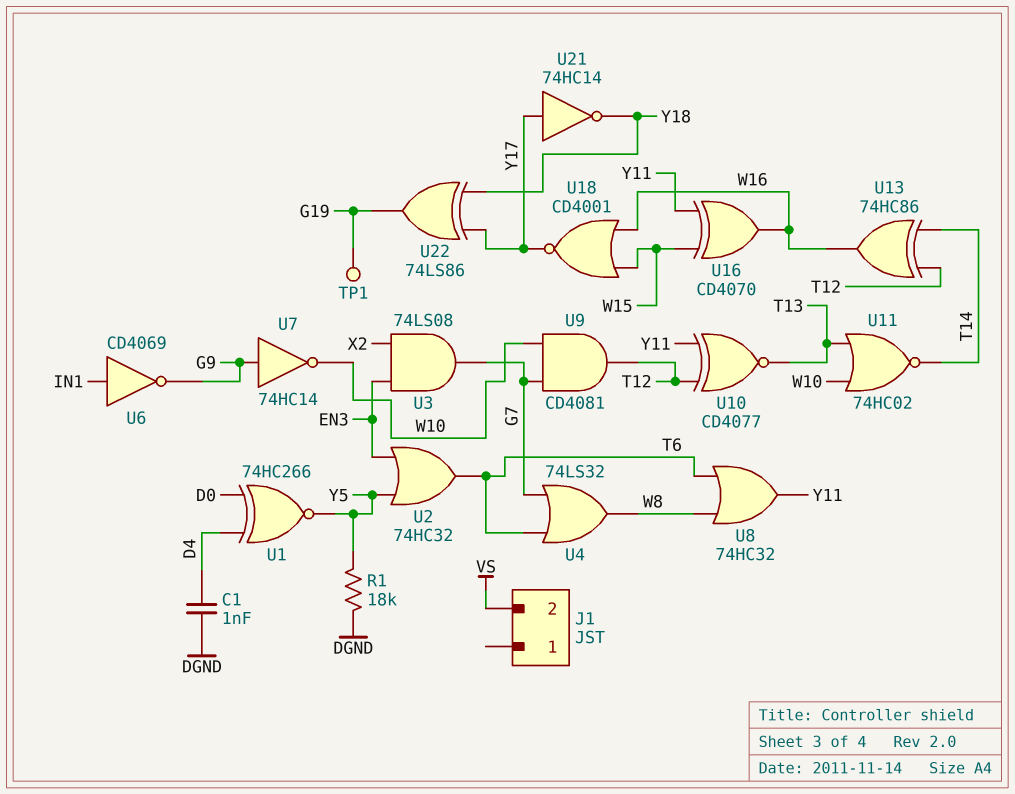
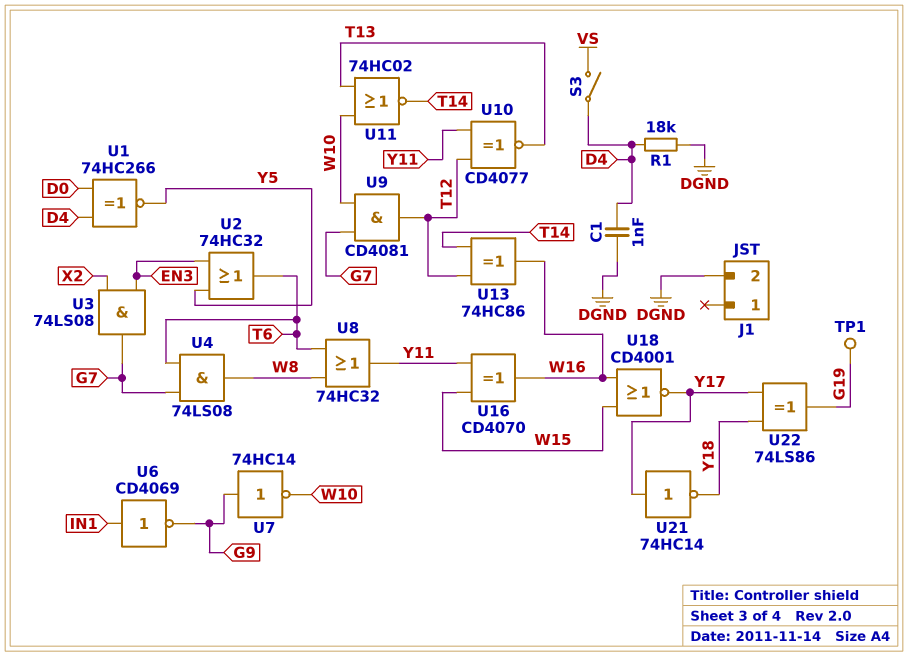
J1 pin 2: VS -> DGND
R1: 18k (DGND, Y5) -> 18k (D4, DGND)
S3: none -> switch (D4, VS)
U4: OR 74LS32 (in G7, in T6, out W8) -> AND 74LS08 (in G7, in T6, out W8)

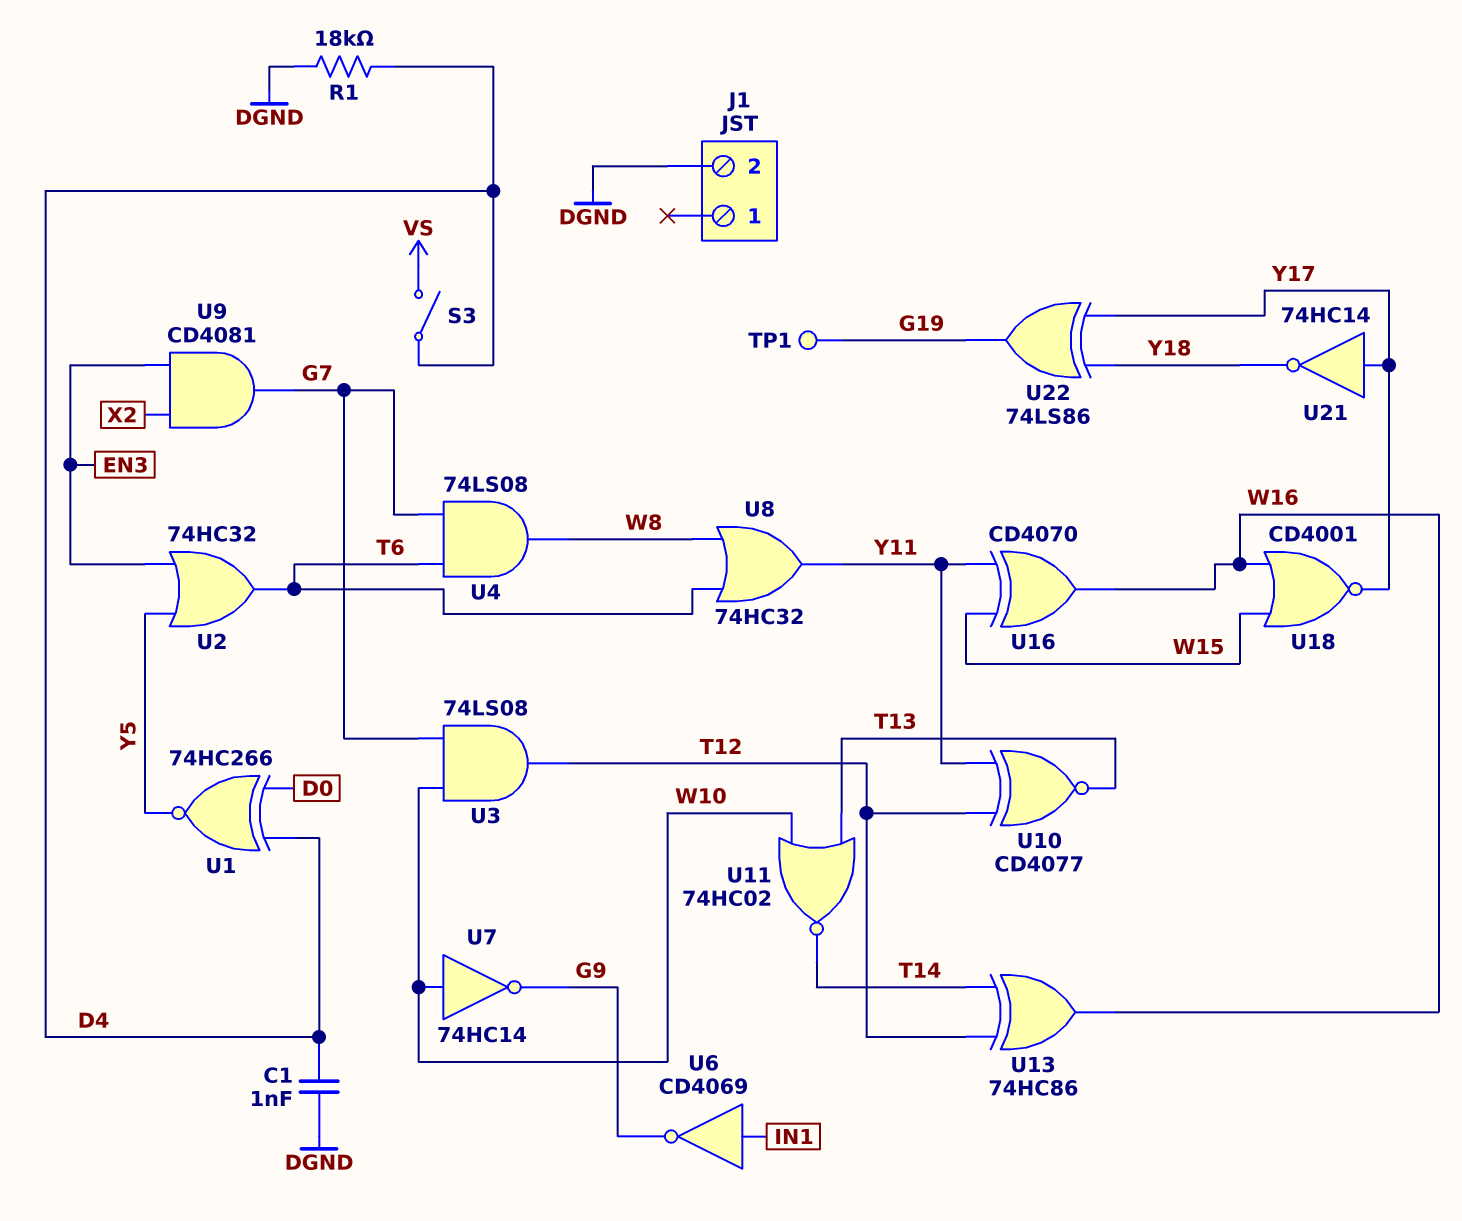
U3: AND 74LS08 (in EN3, in X2, out G7) -> AND 74LS08 (in G7, in W10, out T12)
U7: NOT 74HC14 (in G9, out W10) -> NOT 74HC14 (in W10, out G9)
U9: AND CD4081 (in G7, in W10, out T12) -> AND CD4081 (in EN3, in X2, out G7)

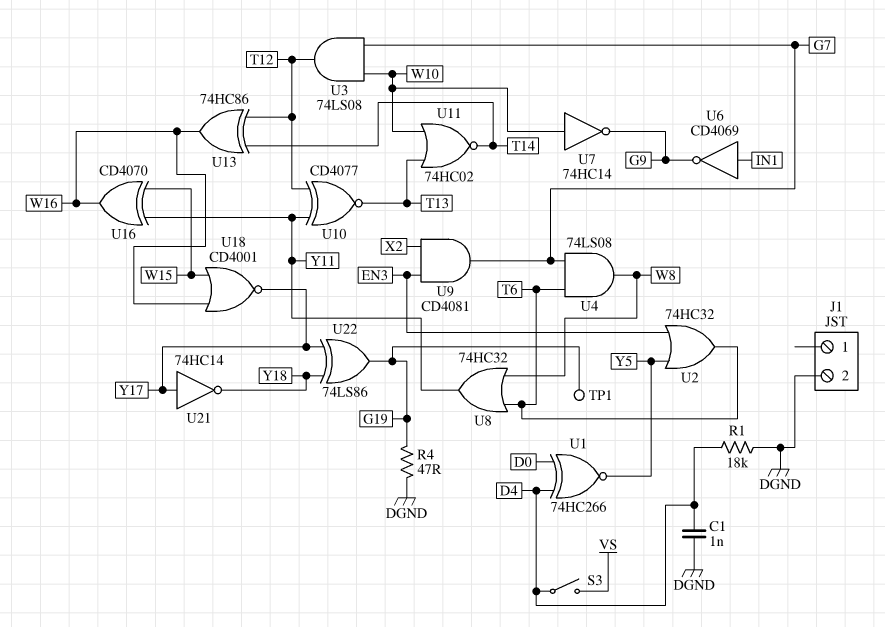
R4: none -> 47 (DGND, G19)

